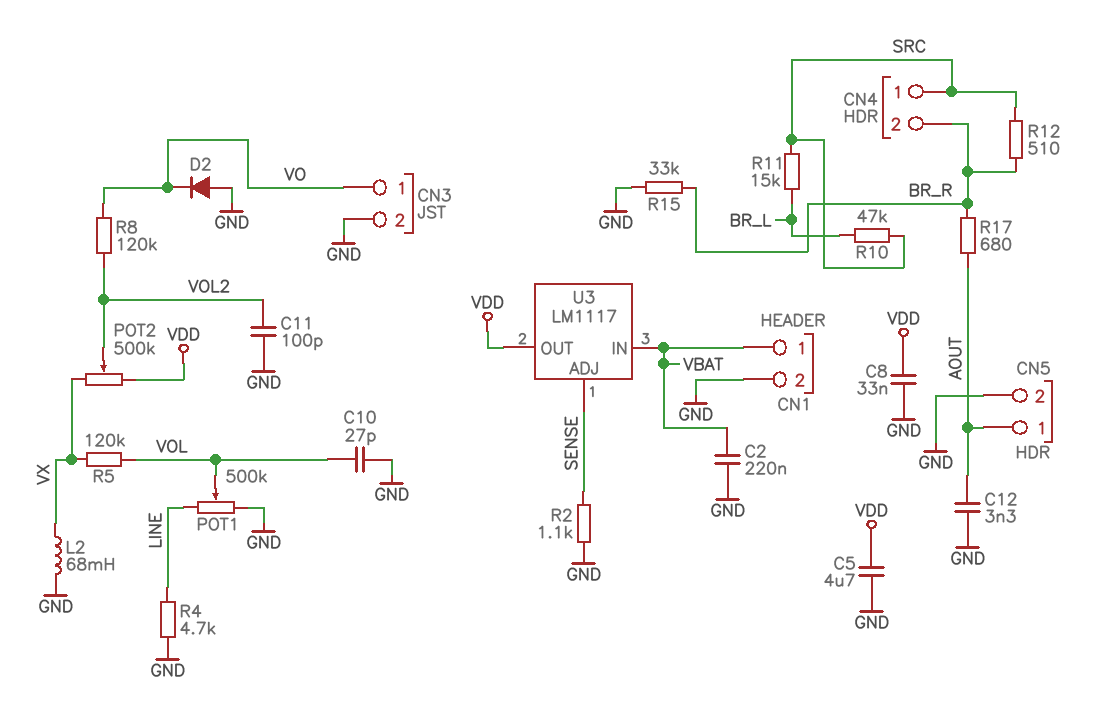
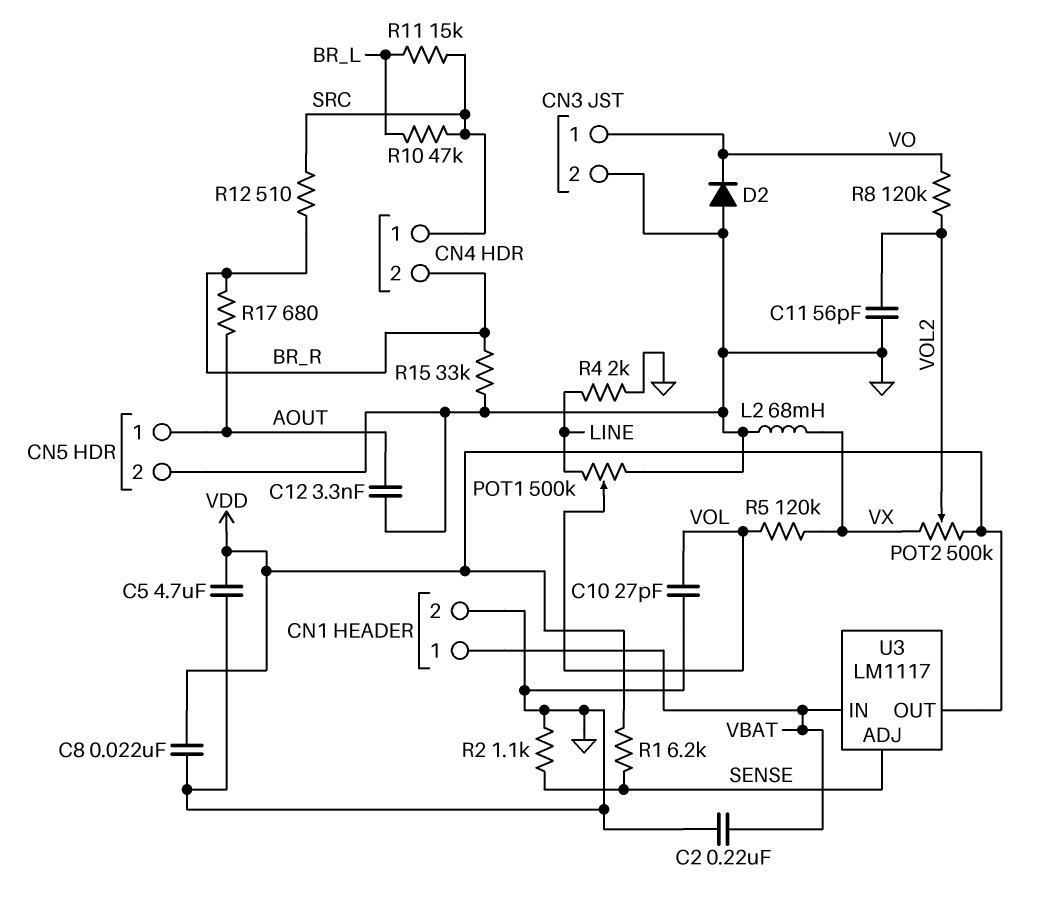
C8: 33nF (GND, VDD) -> 22nF (GND, VDD)
C11: 100pF (GND, VOL2) -> 56pF (GND, VOL2)
R1: none -> 6.2k (SENSE, VDD)
R4: 4.7k (GND, LINE) -> 2k (GND, LINE)

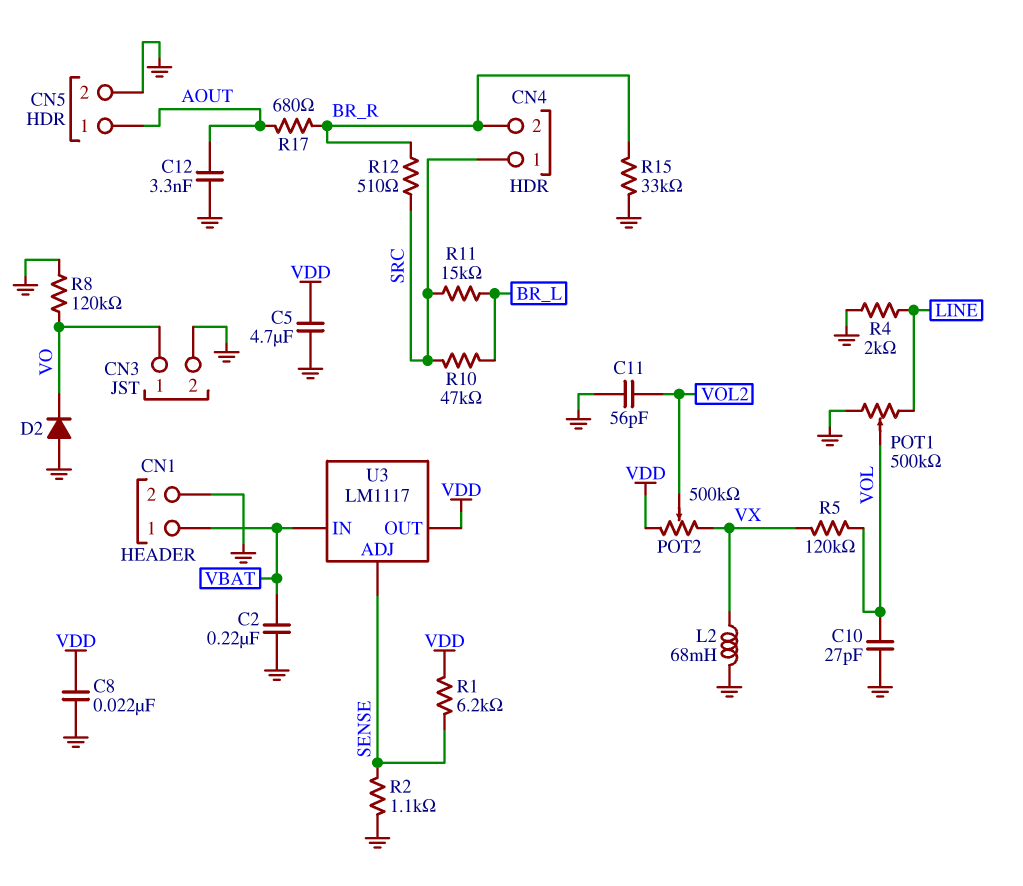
R8: 120k (VO, VOL2) -> 120k (GND, VO)

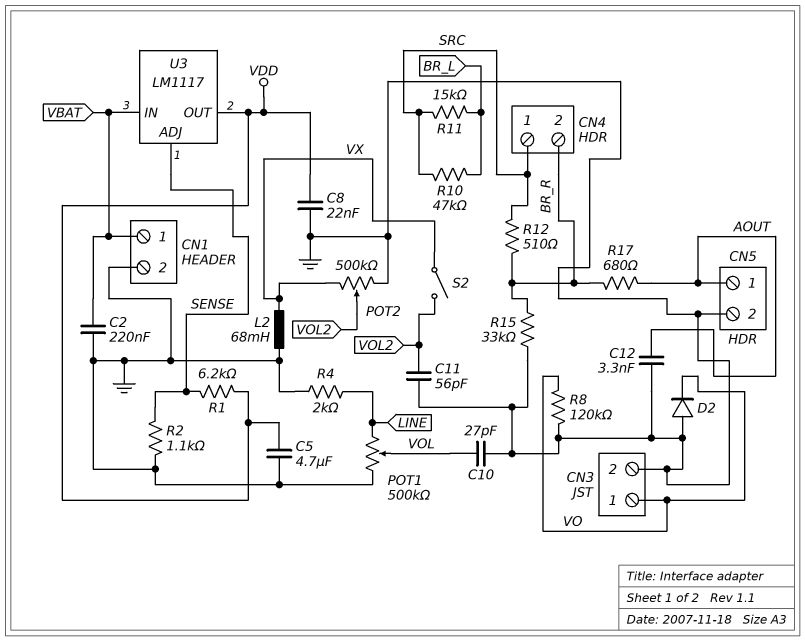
POT2: 500k (VDD, VX, wiper VOL2) -> 500k (GND, VX, wiper VOL2)
R5: 120k (VOL, VX) -> none
S2: none -> switch (VOL2, VX)

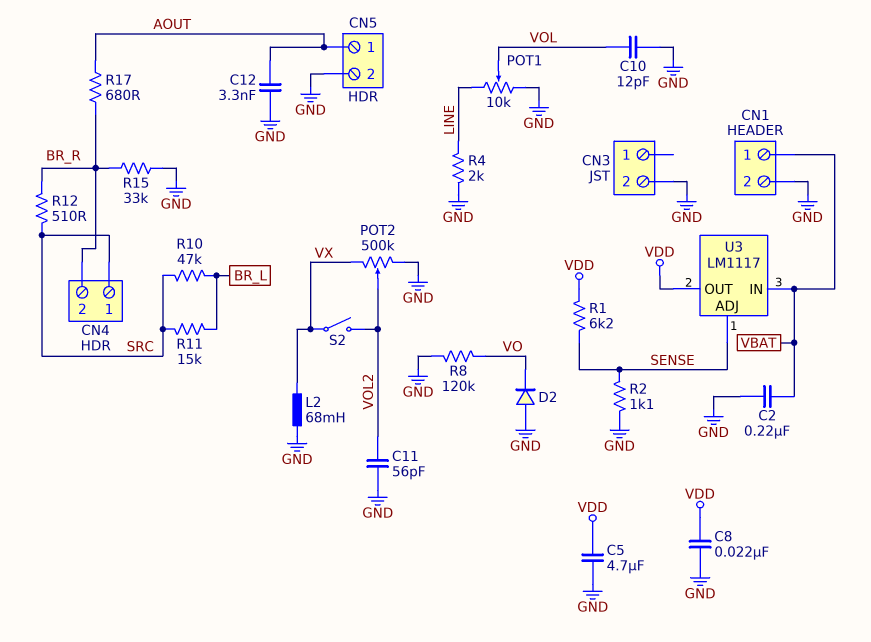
C10: 27pF (GND, VOL) -> 12pF (GND, VOL)
CN3 pin 1: VO -> none
POT1: 500k (GND, LINE, wiper VOL) -> 10k (GND, LINE, wiper VOL)

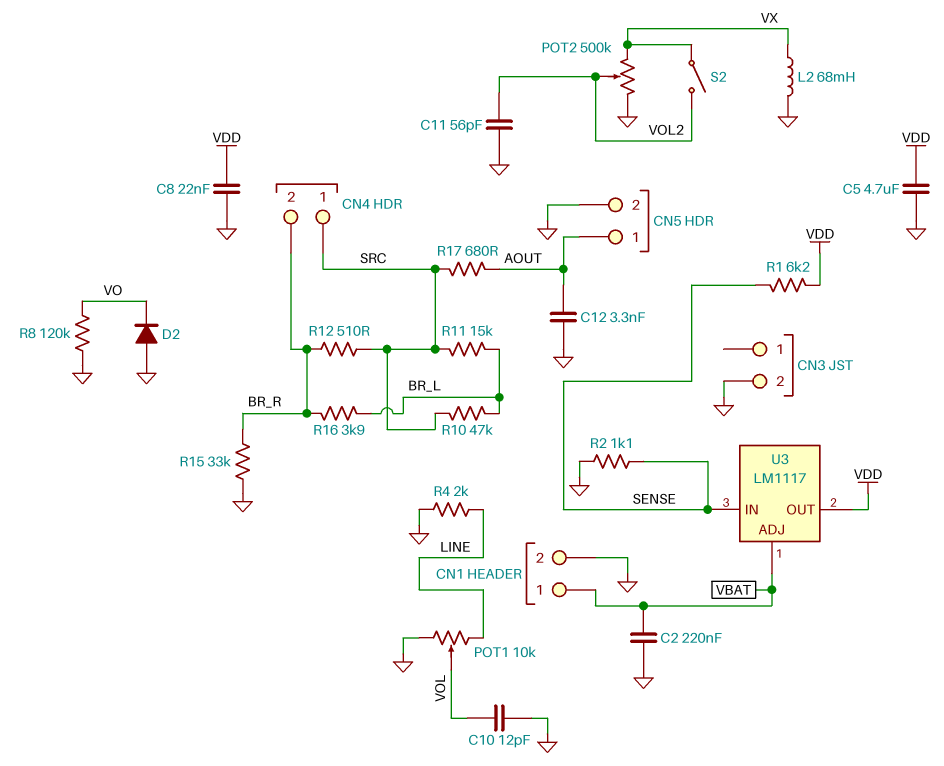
R16: none -> 3.9k (BR_L, BR_R)
R17: 680 (AOUT, BR_R) -> 680 (AOUT, SRC)
U3 pin ADJ: SENSE -> VBAT
U3 pin IN: VBAT -> SENSE

